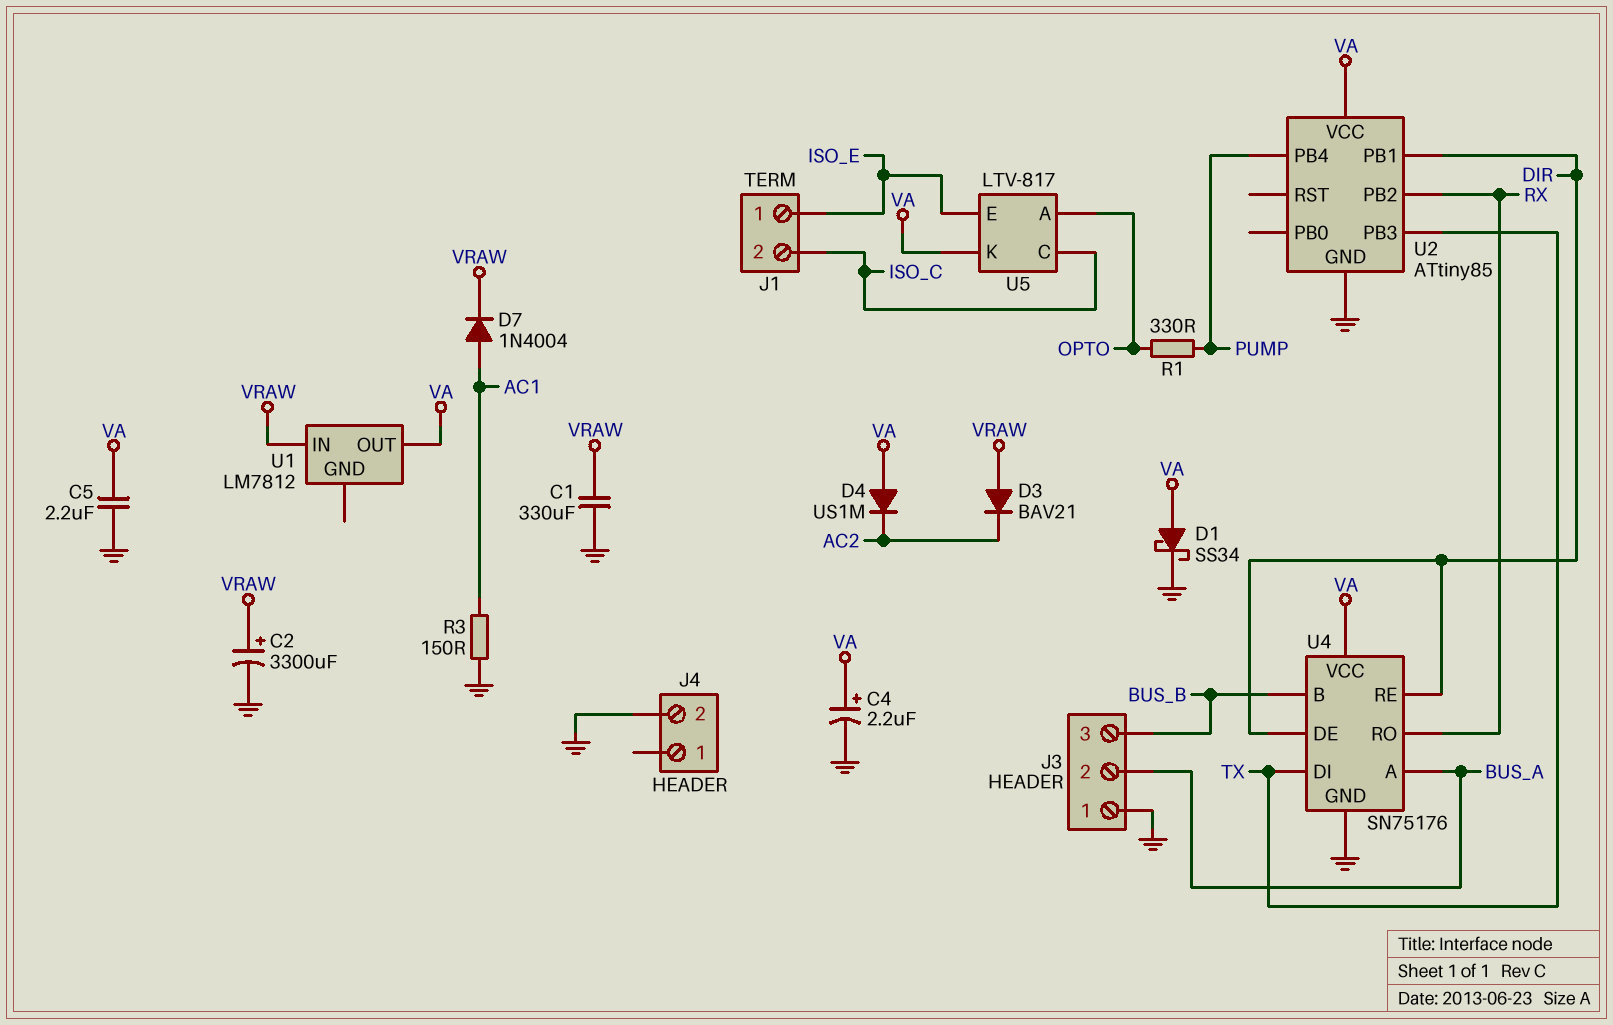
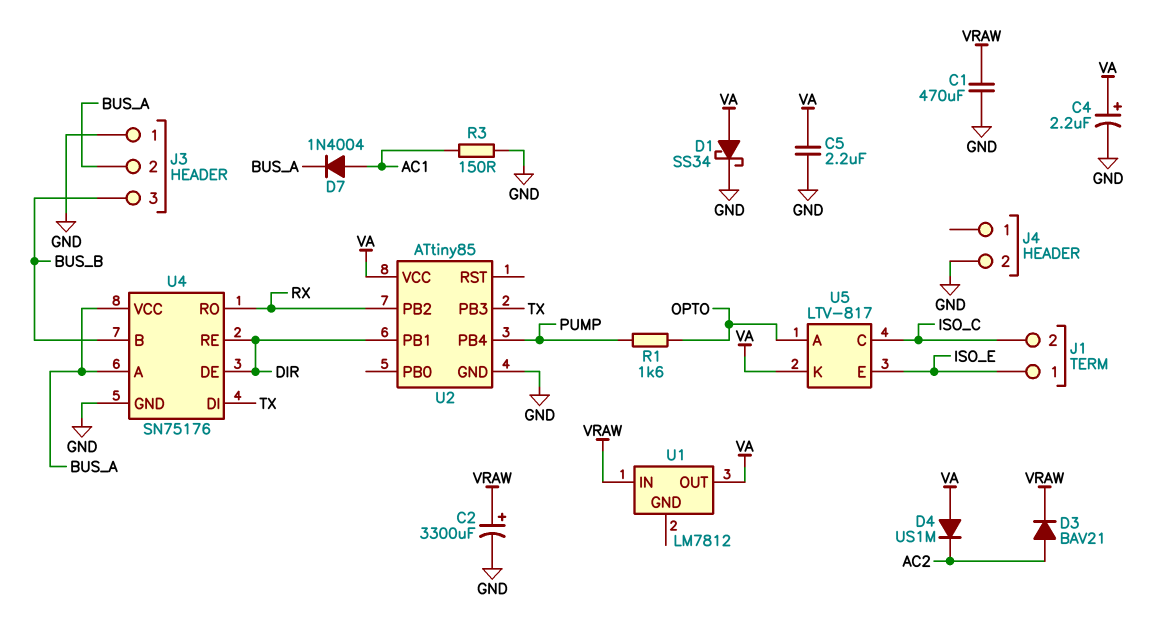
C1: 330uF (GND, VRAW) -> 470uF (GND, VRAW)
D3: diode BAV21 (A VRAW, K AC2) -> diode BAV21 (A AC2, K VRAW)
D7: diode 1N4004 (A AC1, K VRAW) -> diode 1N4004 (A AC1, K BUS_A)
R1: 330 (OPTO, PUMP) -> 1.6k (OPTO, PUMP)
U4 pin VCC: VA -> BUS_A

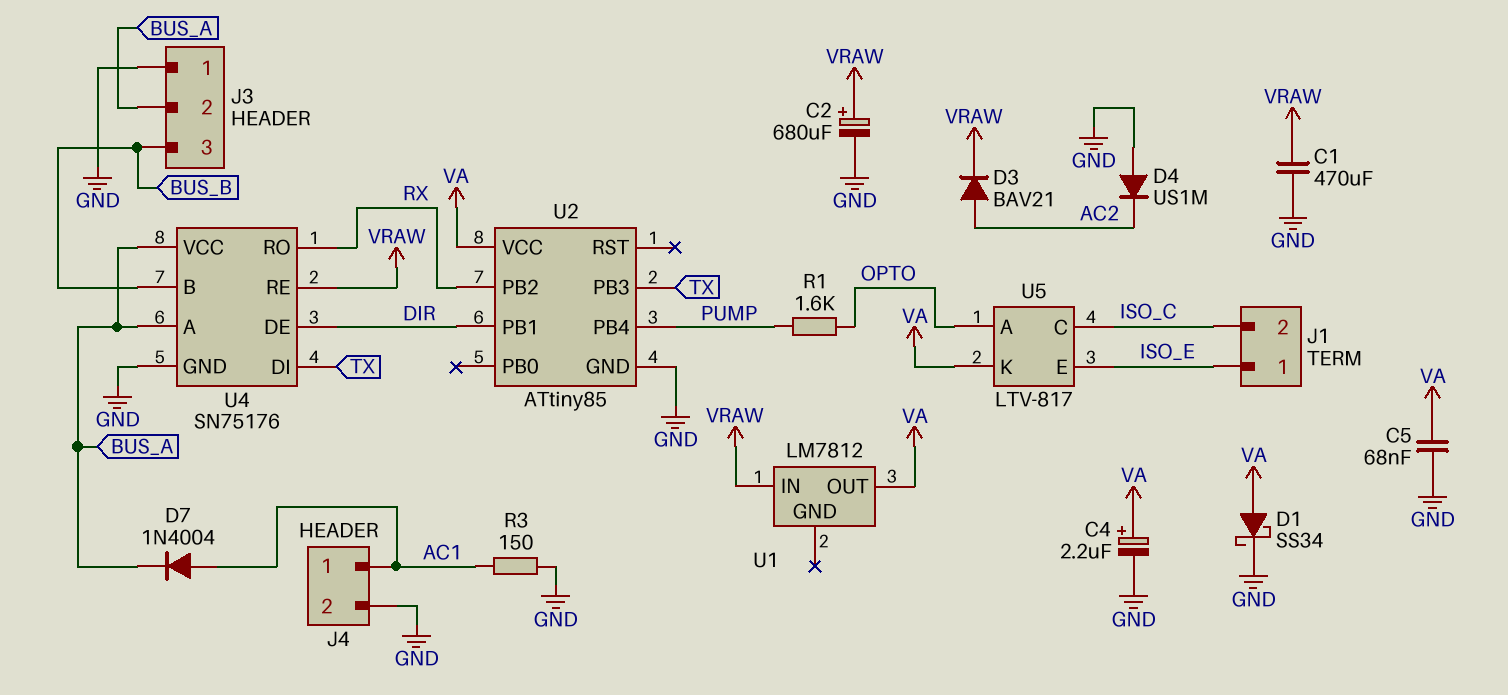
C2: 3300uF (plus VRAW, minus GND) -> 680uF (plus VRAW, minus GND)
C5: 2.2uF (GND, VA) -> 68nF (GND, VA)
D4: diode US1M (A VA, K AC2) -> diode US1M (A GND, K AC2)
J4 pin 1: none -> AC1
U4 pin RE: DIR -> VRAW

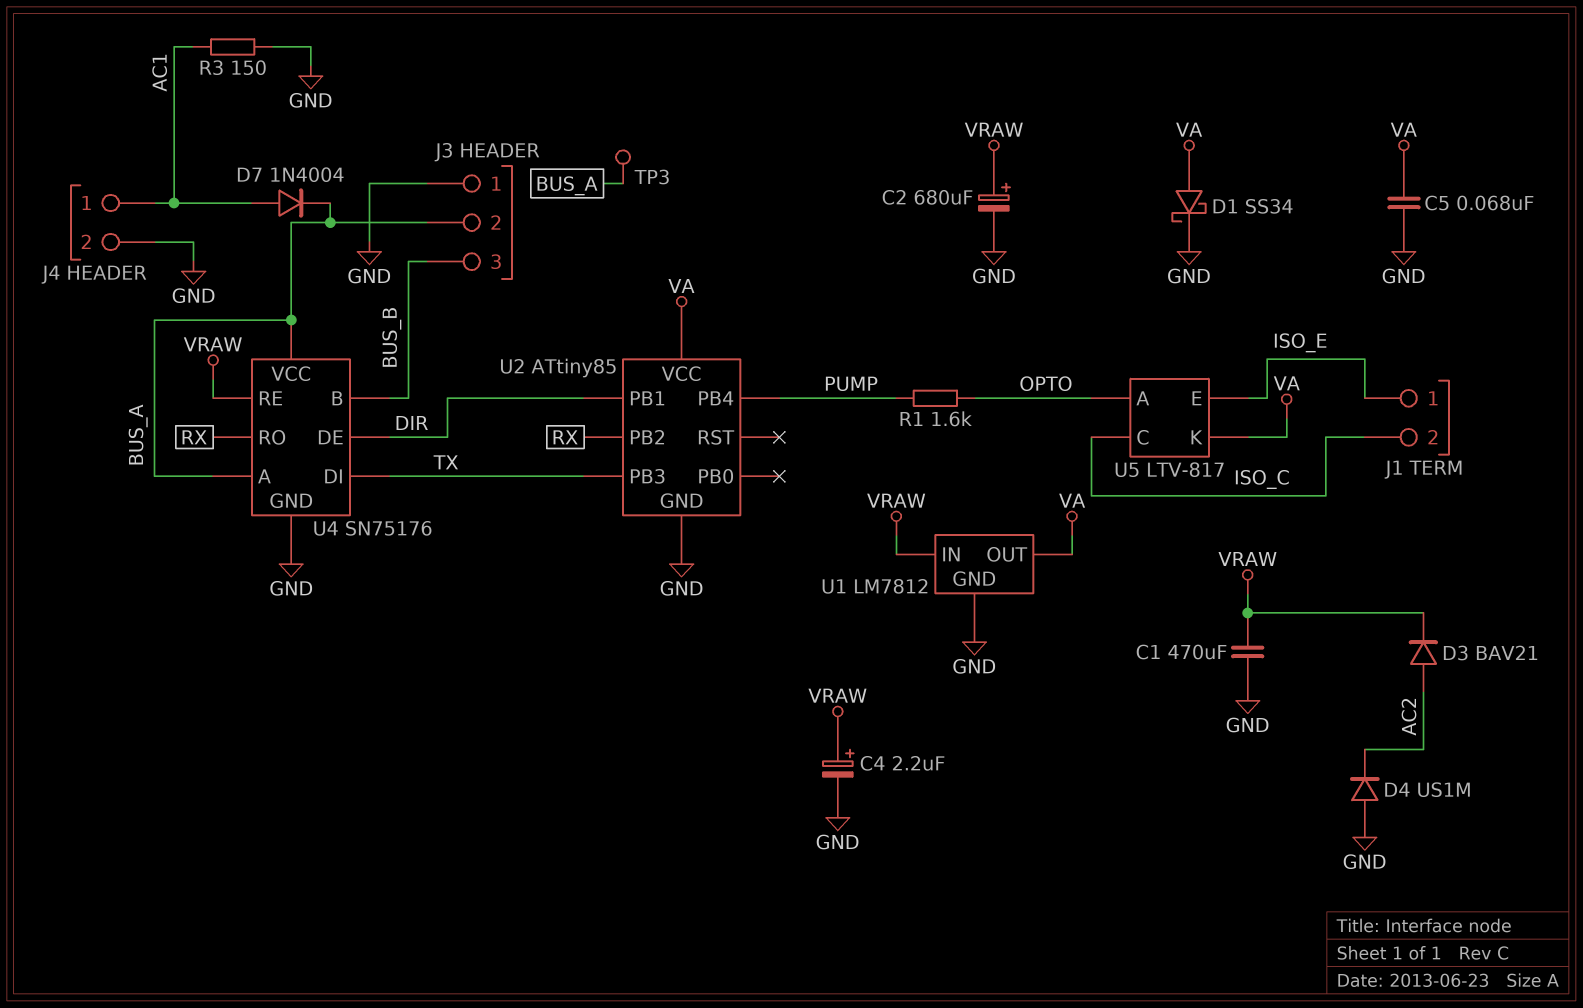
C4: 2.2uF (plus VA, minus GND) -> 2.2uF (plus VRAW, minus GND)
TP3: none -> test point (BUS_A)
U1 pin GND: none -> GND

